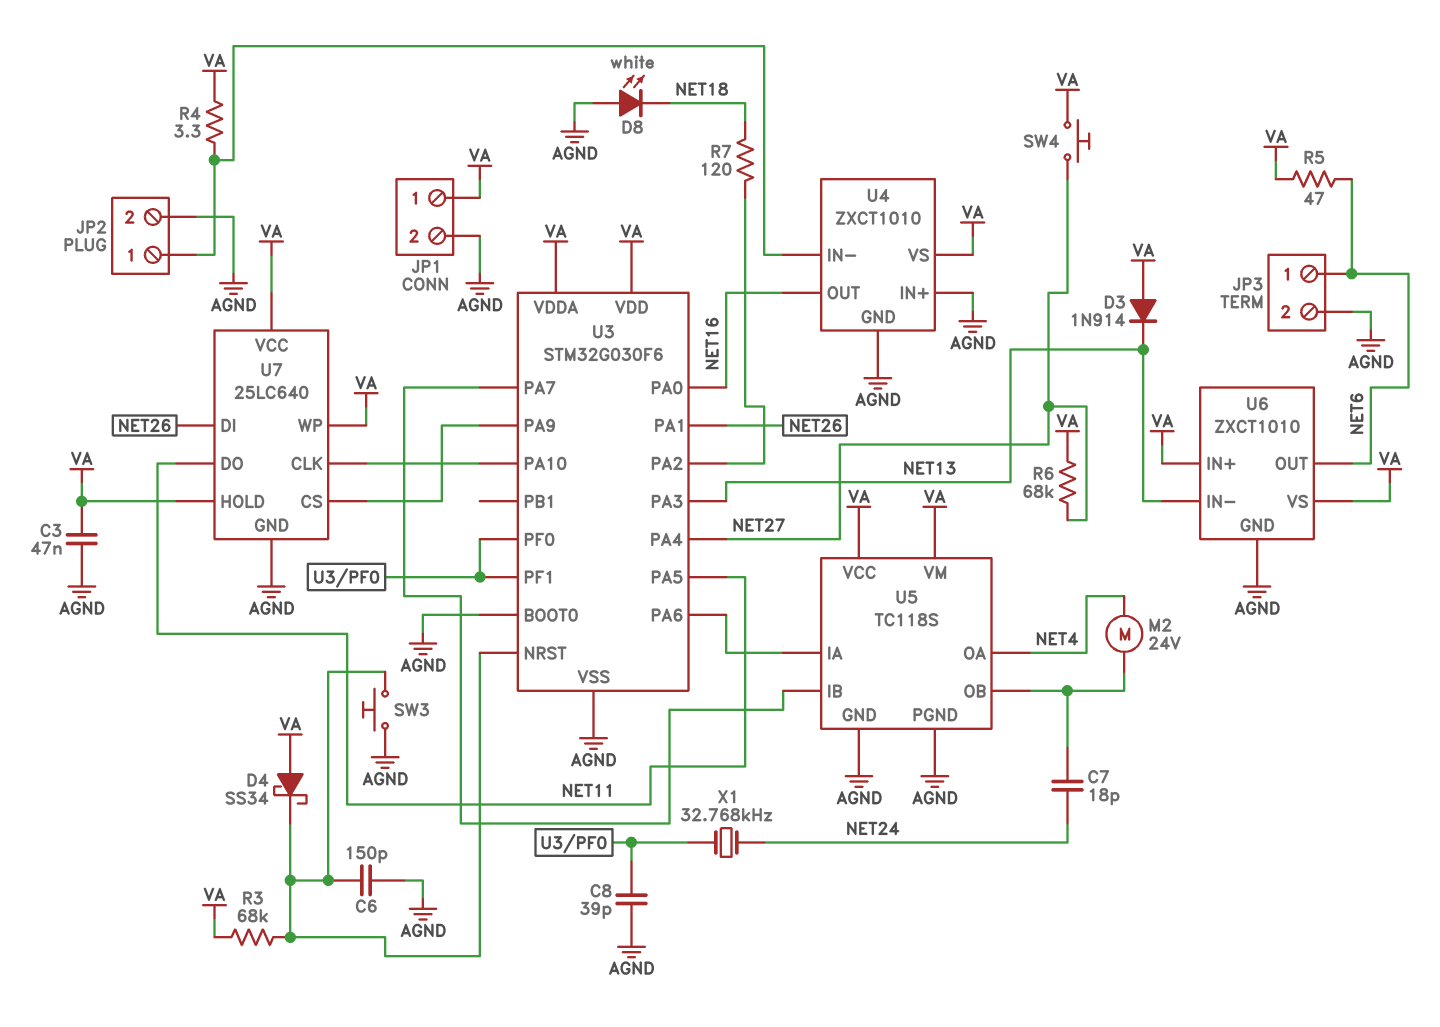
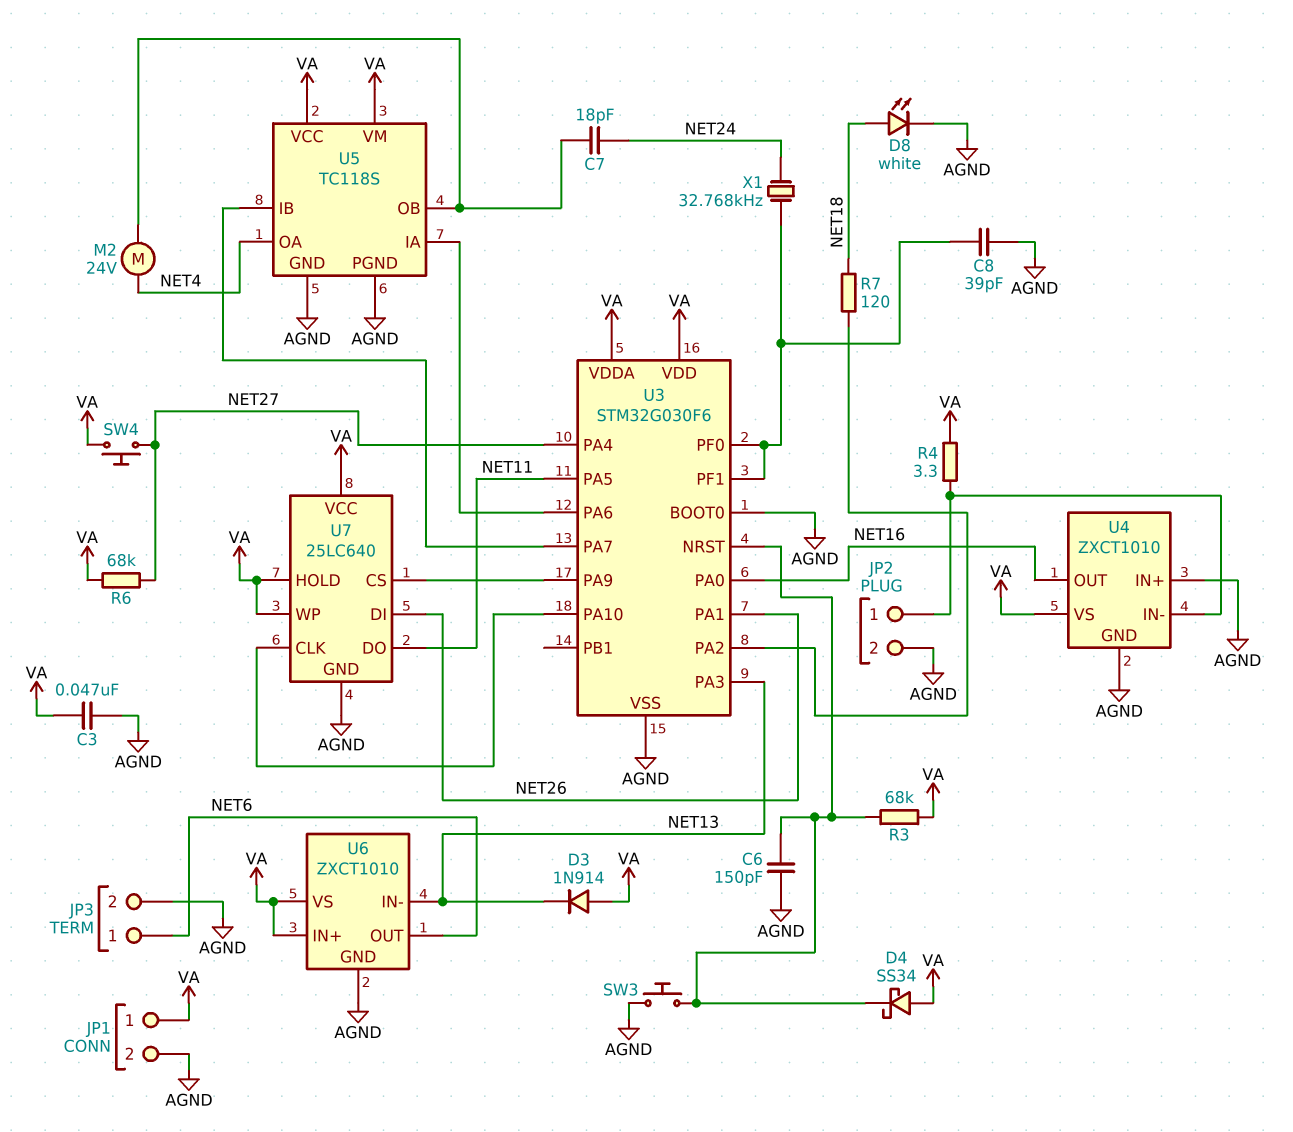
D8: LED white (A AGND, K NET18) -> LED white (A NET18, K AGND)
R5: 47 (NET6, VA) -> none

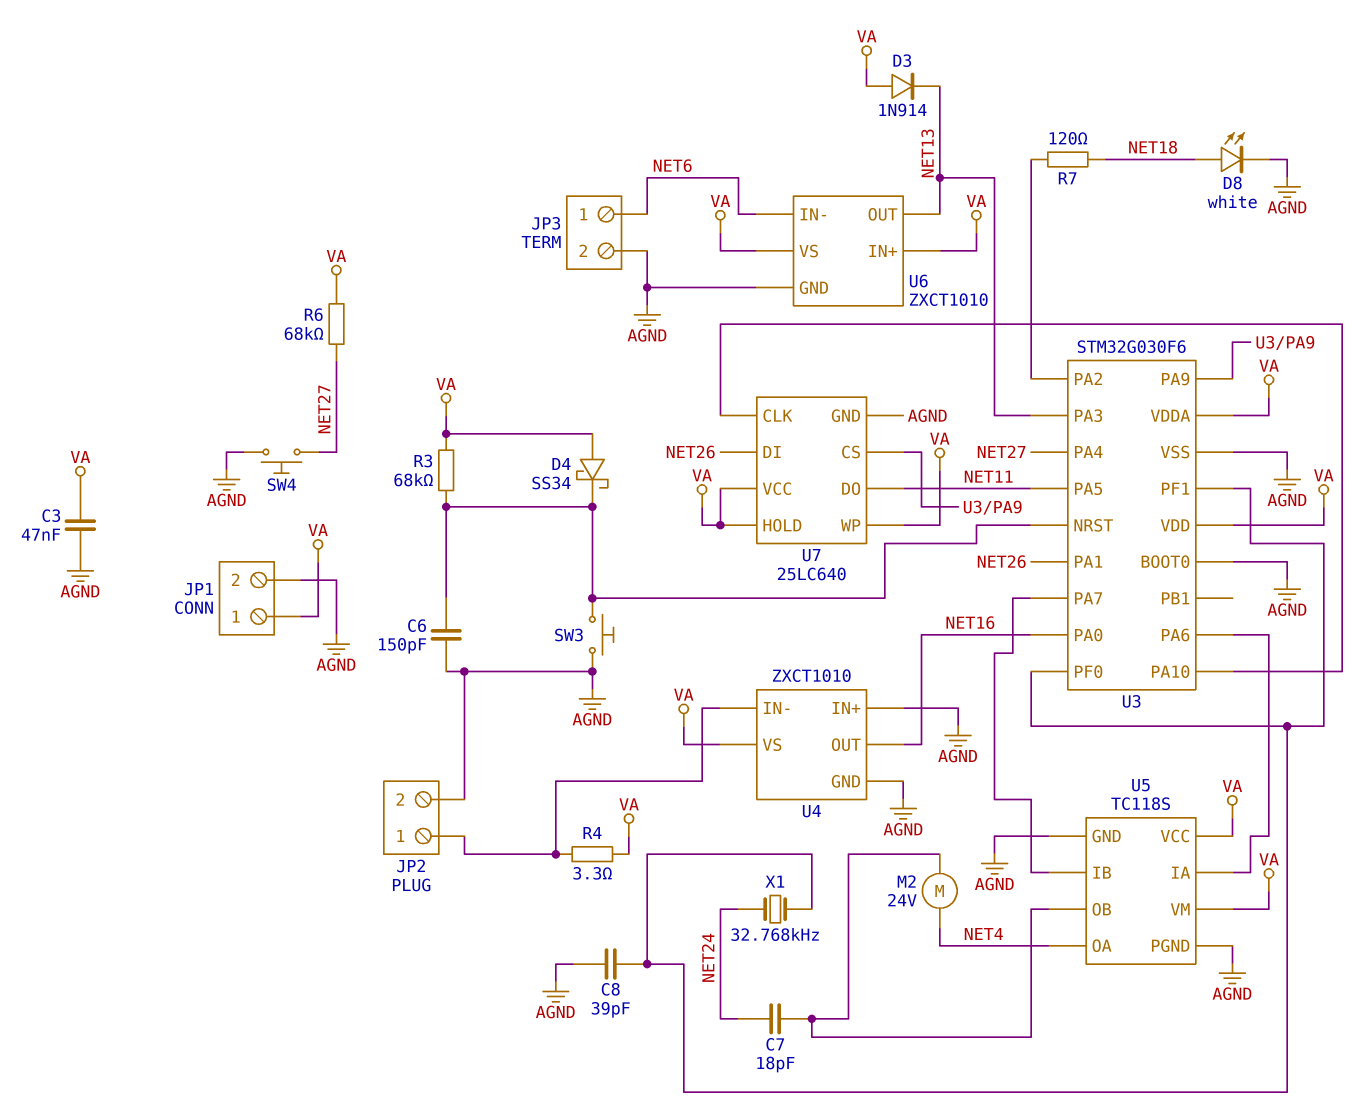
SW4: button (NET27, VA) -> button (AGND, NET27)
U6 pin IN-: NET13 -> NET6
U6 pin OUT: NET6 -> NET13

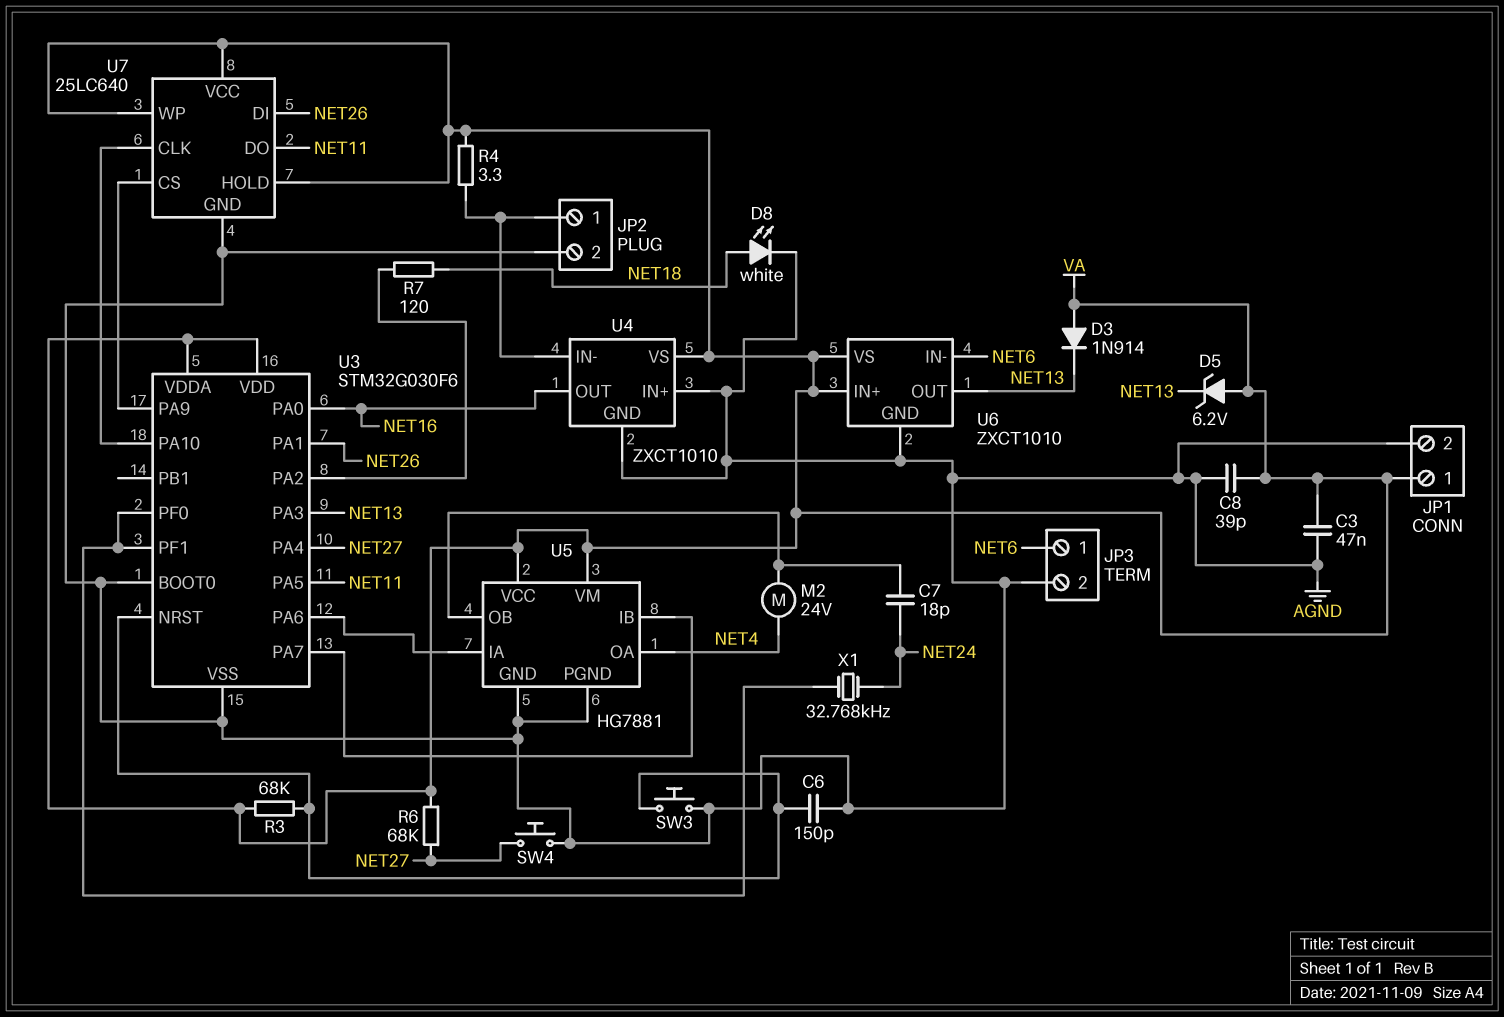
C8: 39pF (AGND, U3/PF0) -> 39pF (AGND, VA)
D4: schottky SS34 (A VA, K U3/NRST) -> none
D5: none -> zener 6.2V (A VA, K NET13)
U5: TC118S -> HG7881

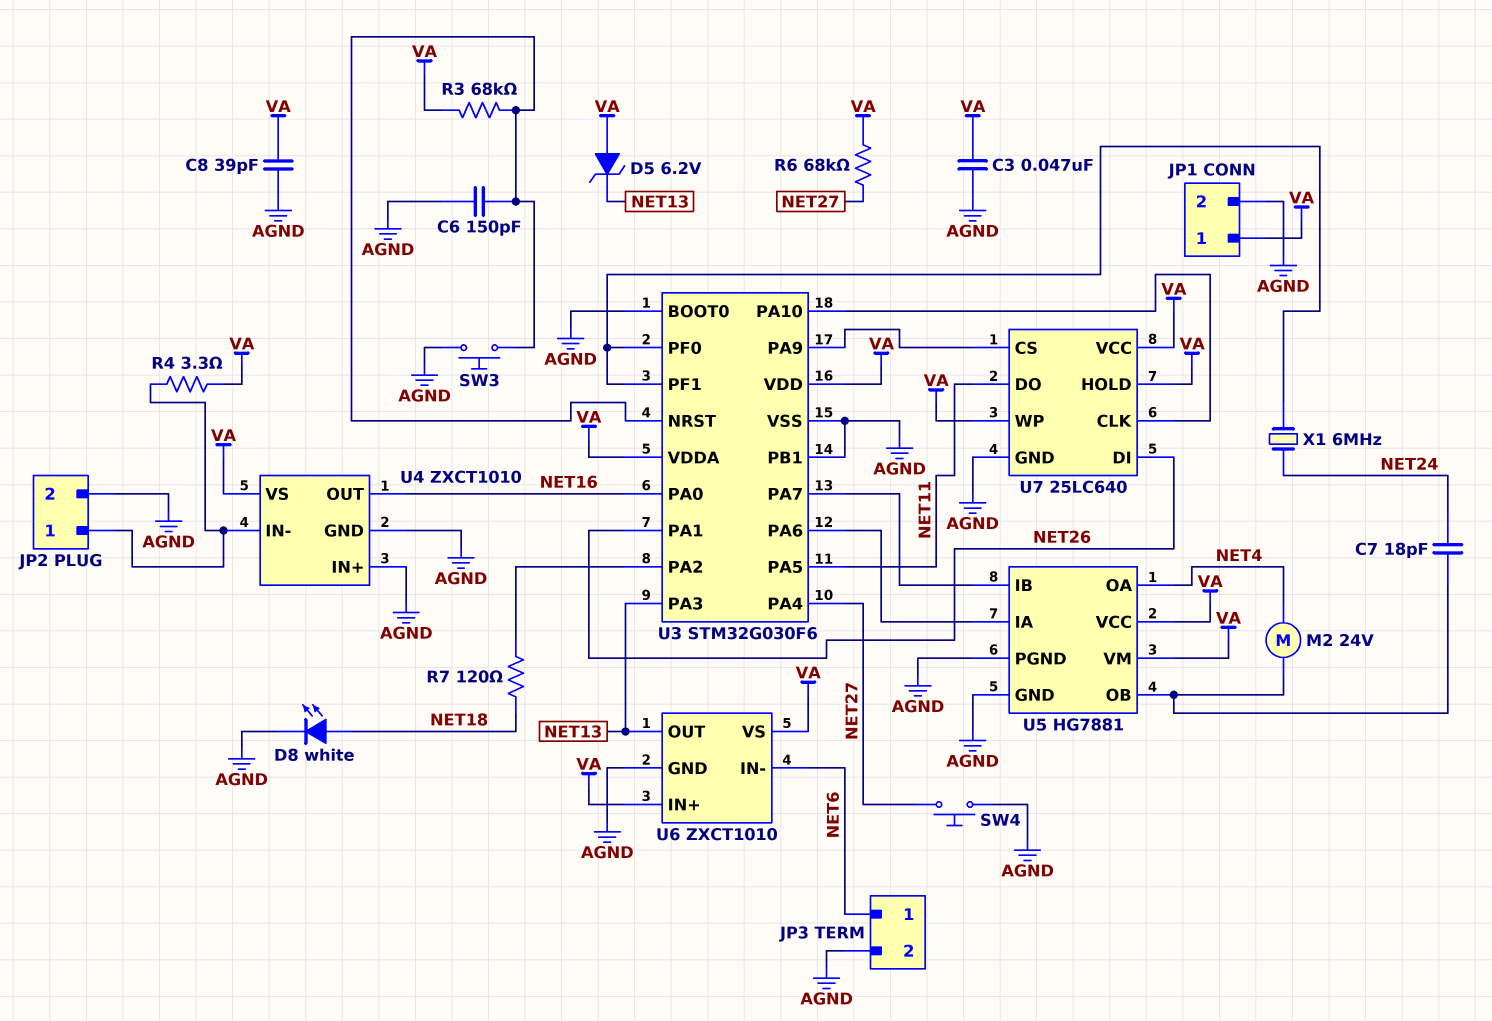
D3: diode 1N914 (A VA, K NET13) -> none
U3 pin PB1: none -> AGND
X1: 32.768kHz (NET24, U3/PF0) -> 6MHz (NET24, U3/PF0)

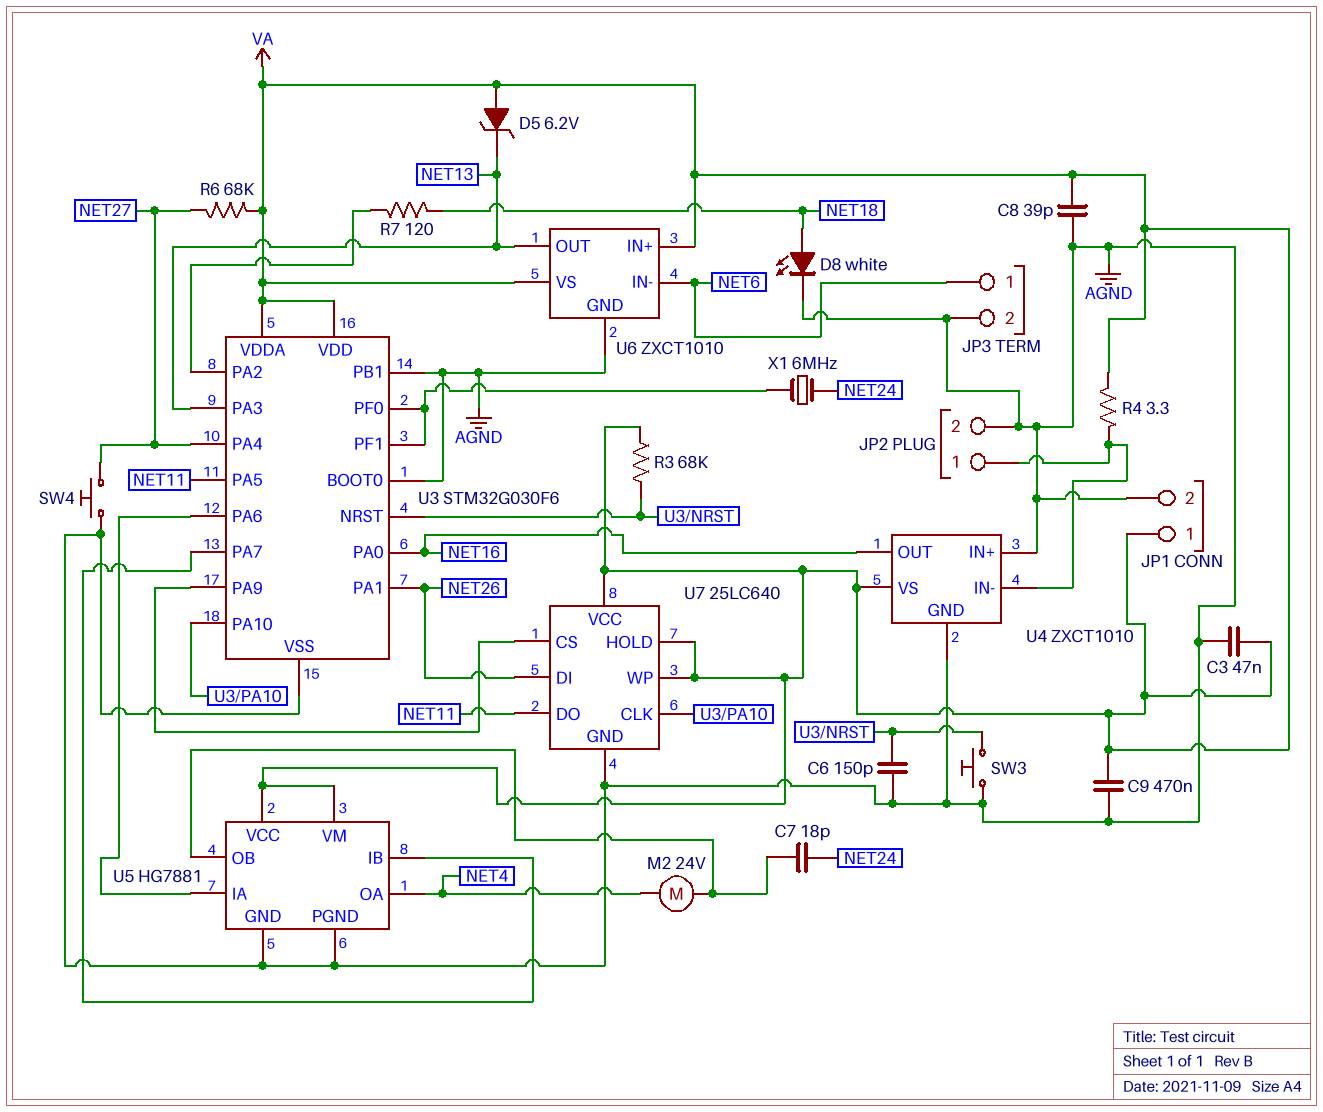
C9: none -> 470nF (AGND, VA)

